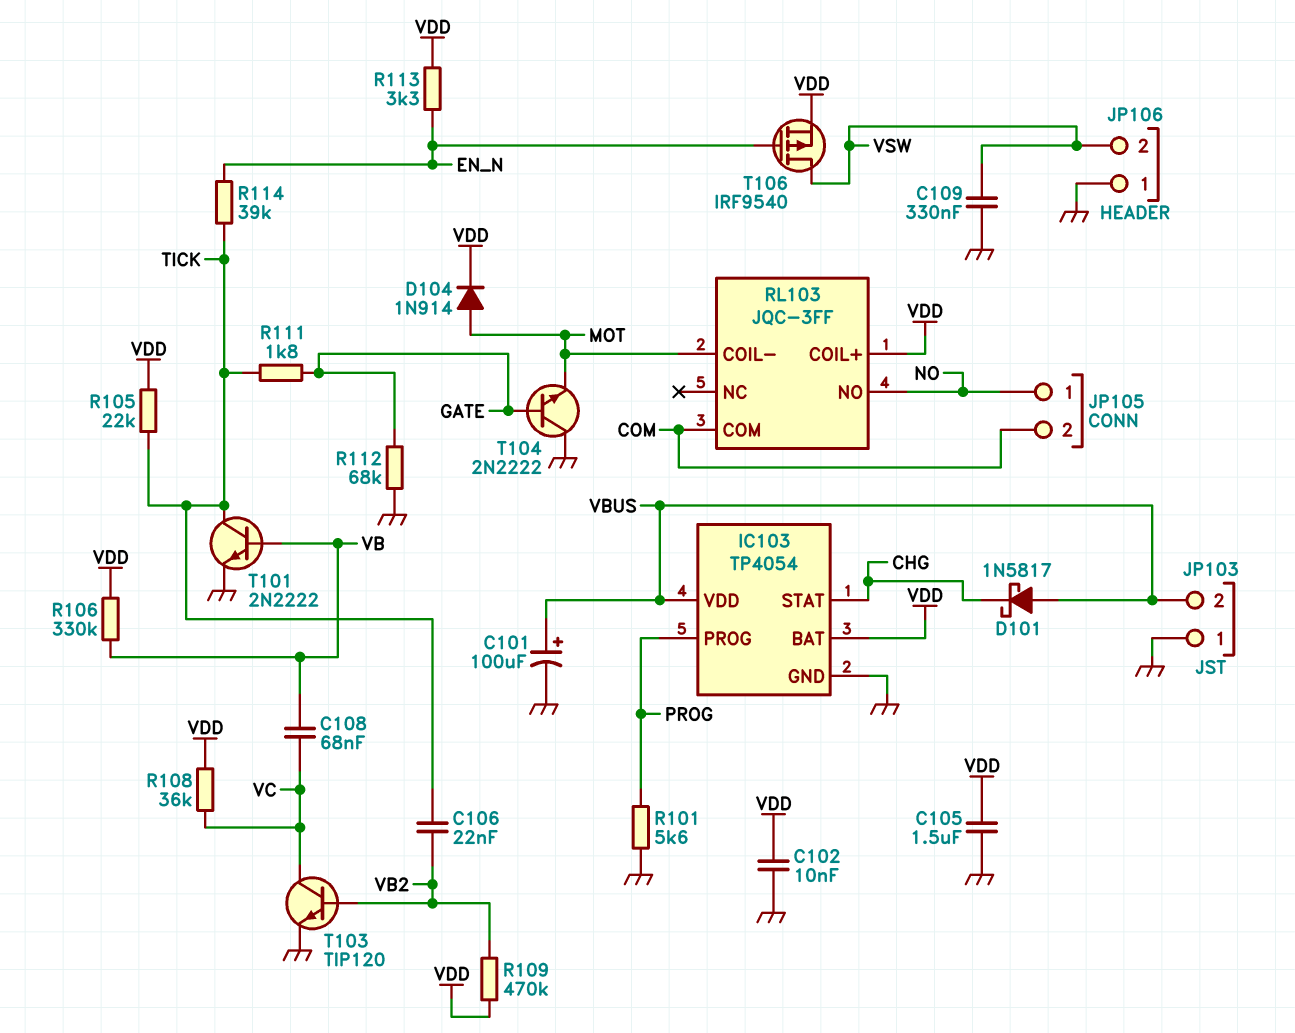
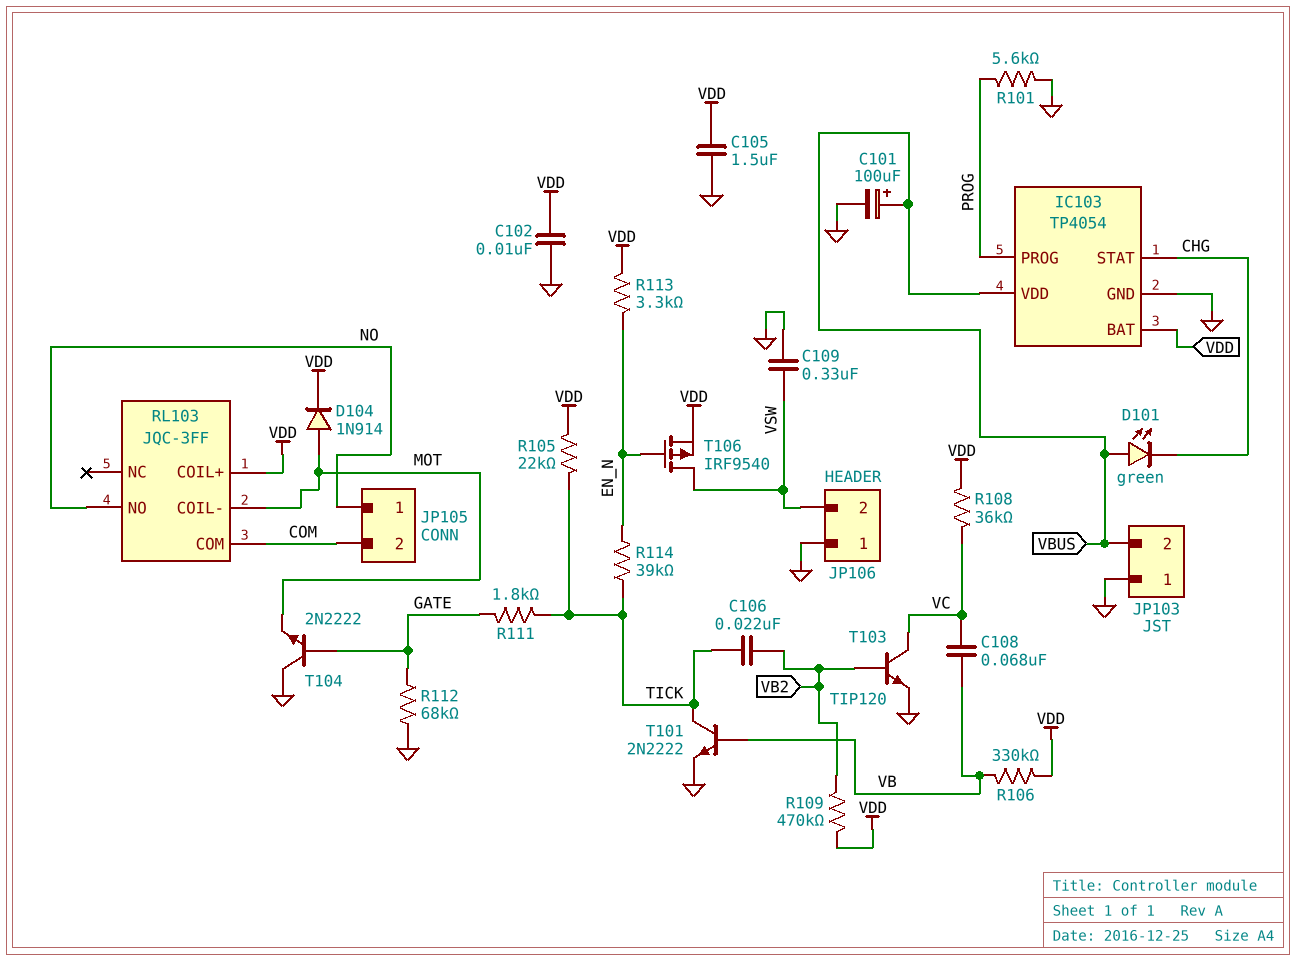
D101: schottky 1N5817 (A VBUS, K CHG) -> LED green (A VBUS, K CHG)

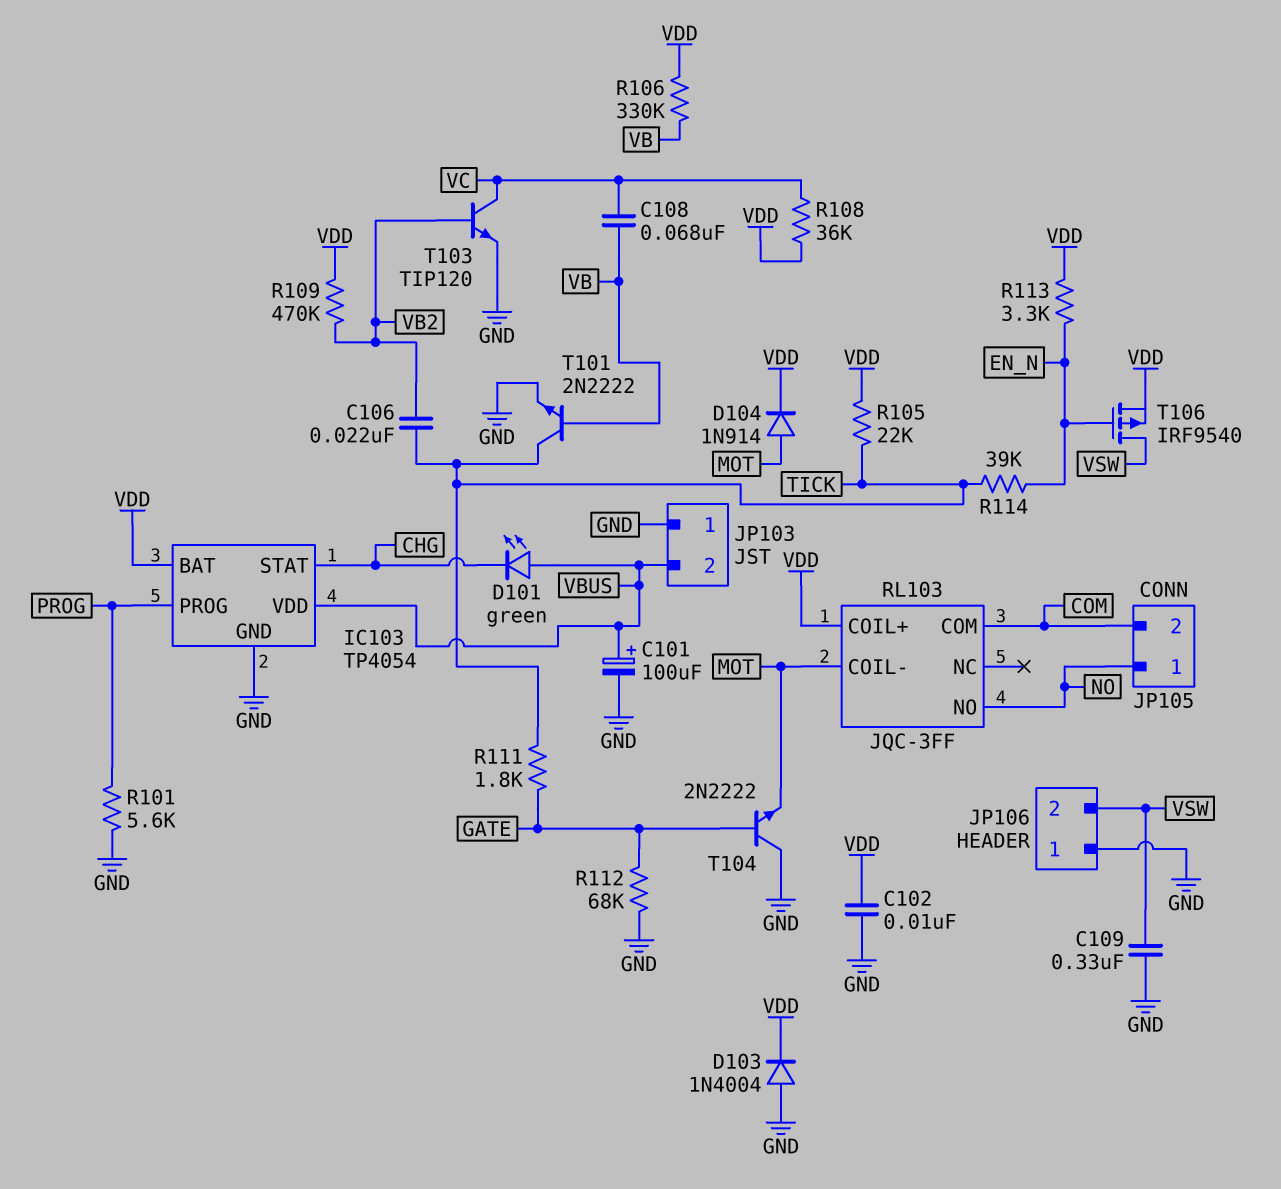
C105: 1.5uF (GND, VDD) -> none
D103: none -> diode 1N4004 (A GND, K VDD)

